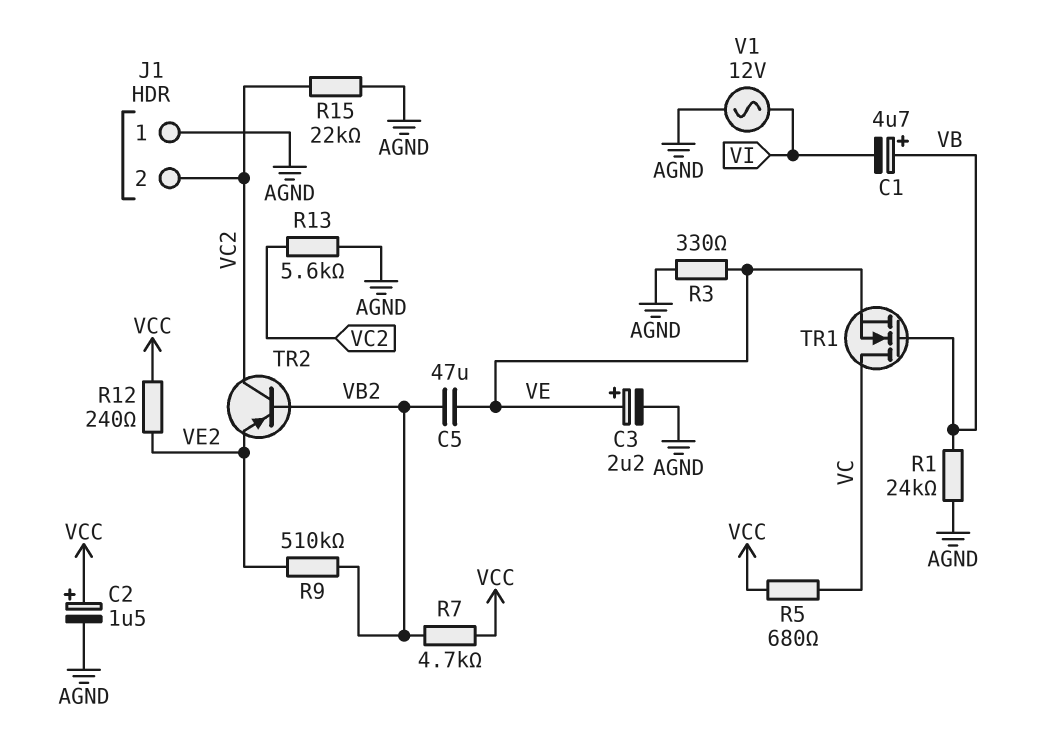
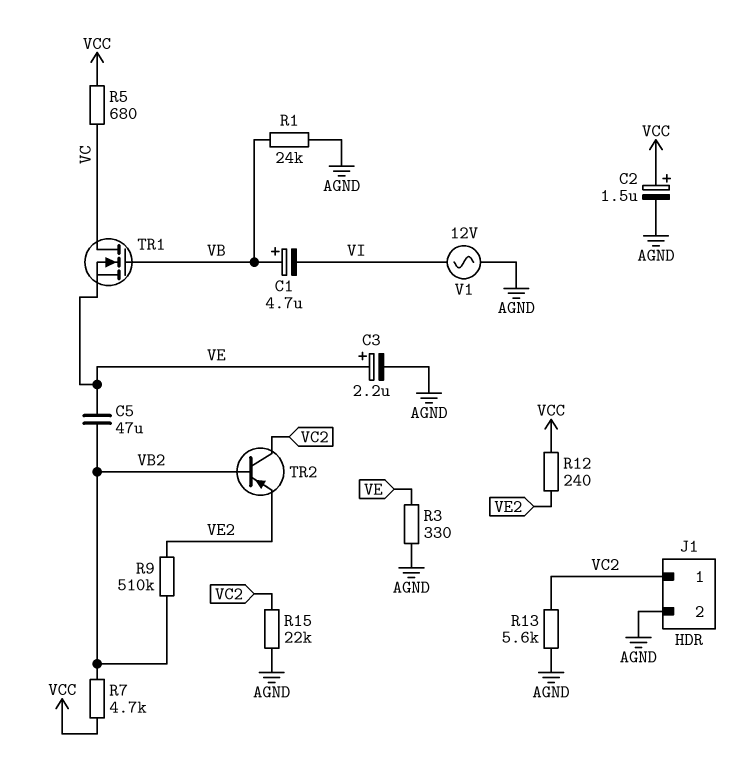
J1 pin 1: AGND -> VC2
J1 pin 2: VC2 -> AGND

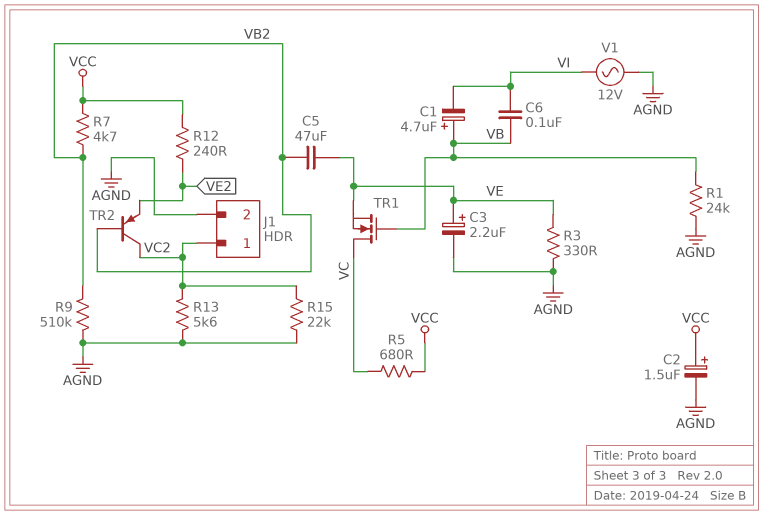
C6: none -> 100nF (VB, VI)
R9: 510k (VB2, VE2) -> 510k (AGND, VB2)

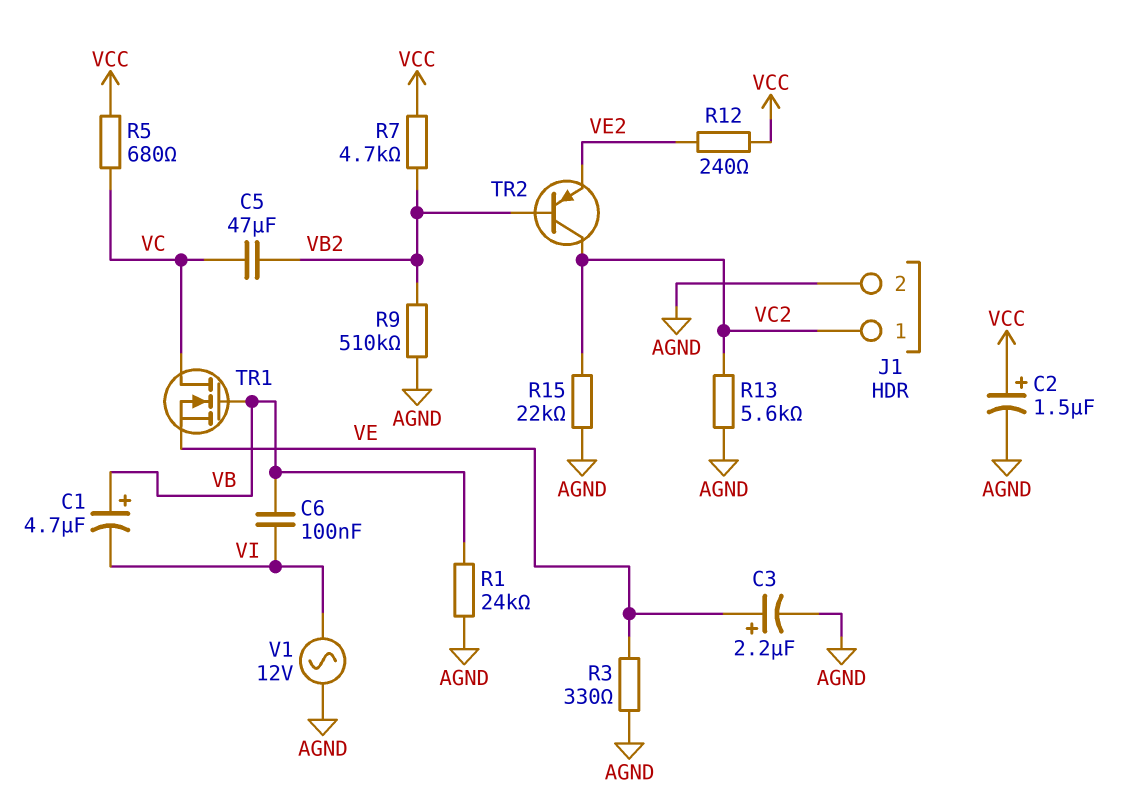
C5: 47uF (VB2, VE) -> 47uF (VB2, VC)

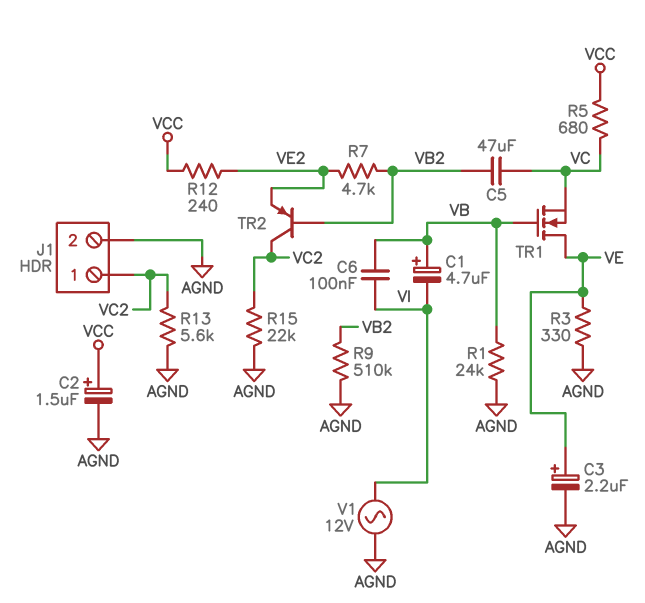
R7: 4.7k (VB2, VCC) -> 4.7k (VB2, VE2)
TR1: NMOS (G VB, D VC, S VE) -> NMOS (G VB, D VE, S VC)

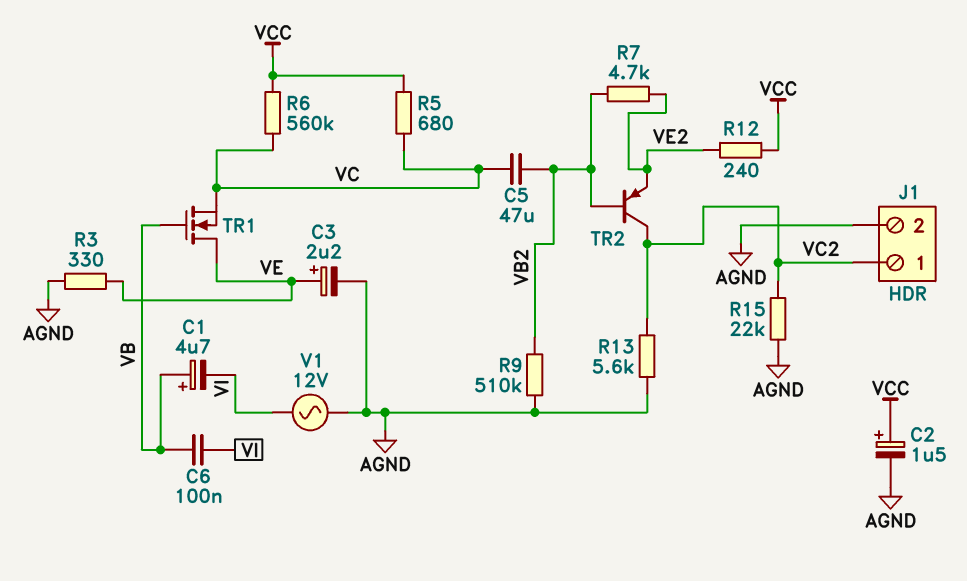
R1: 24k (AGND, VB) -> none
R6: none -> 560k (VC, VCC)

